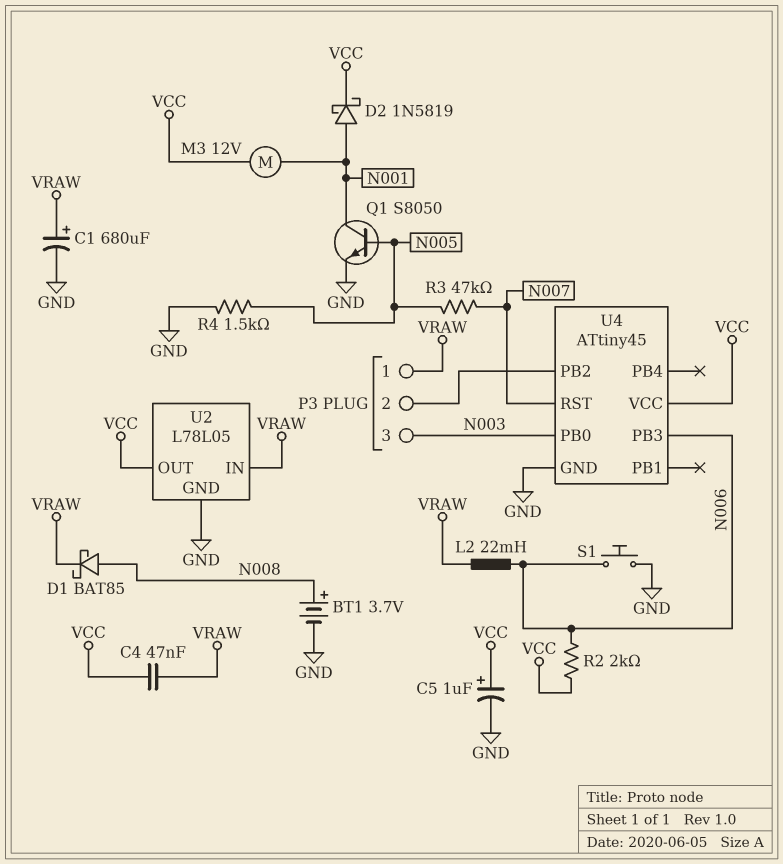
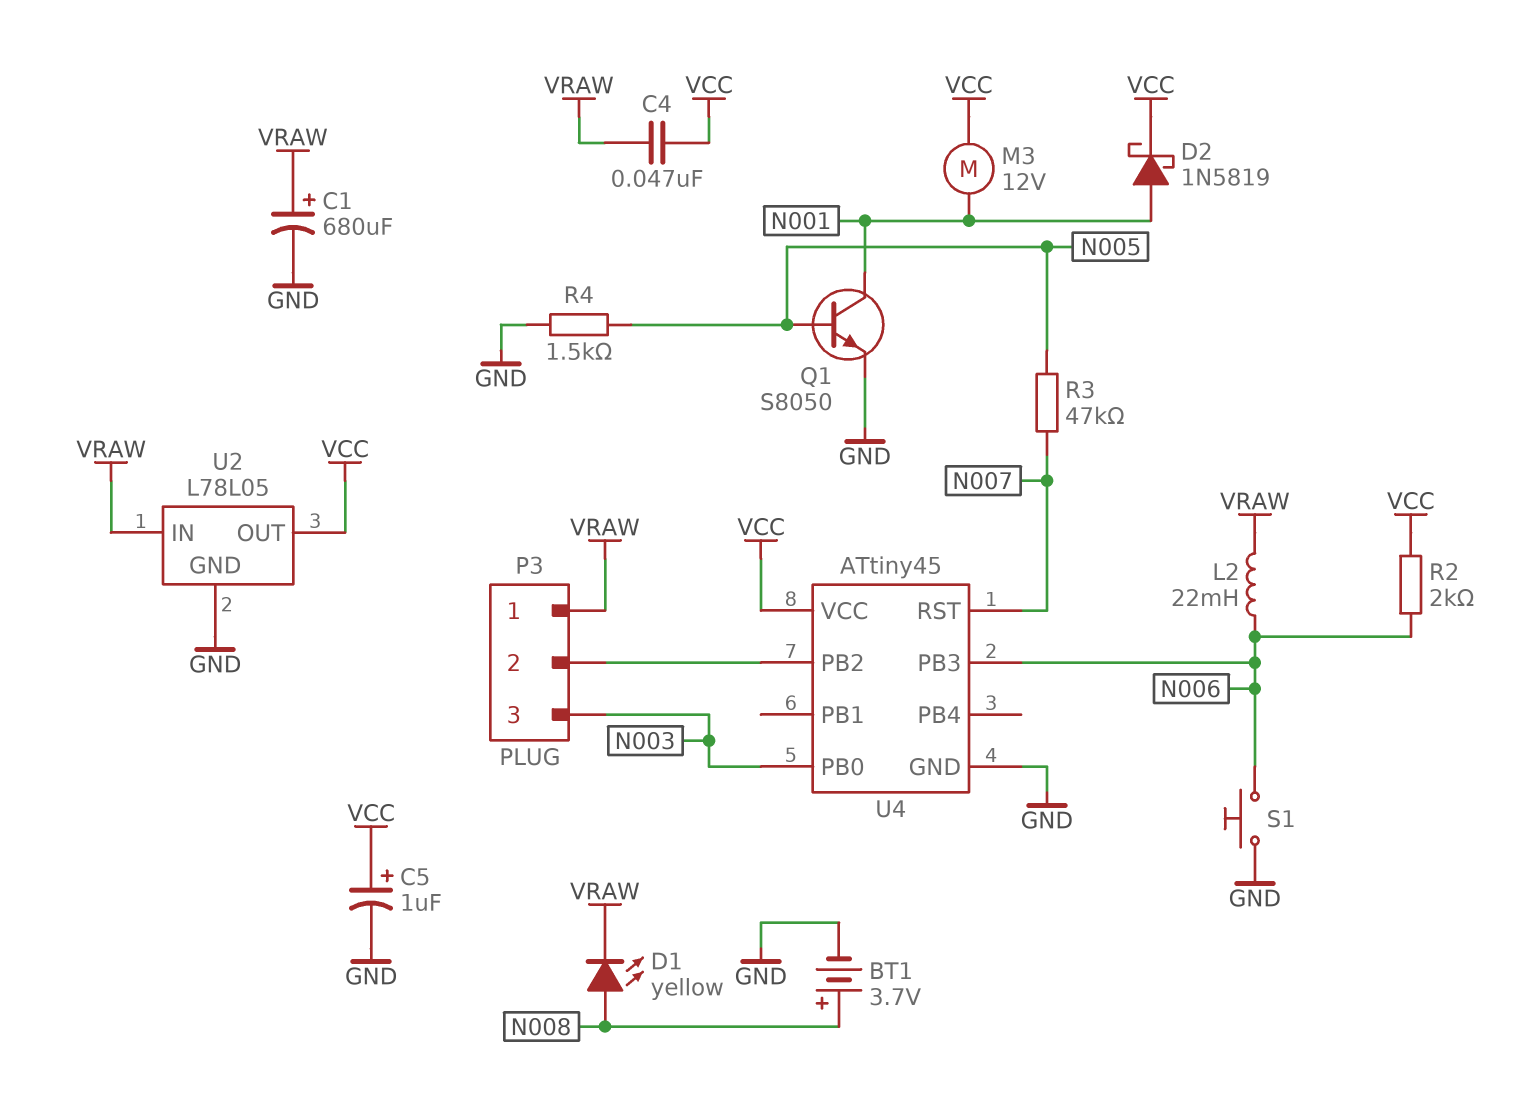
D1: schottky BAT85 (A N008, K VRAW) -> LED yellow (A N008, K VRAW)

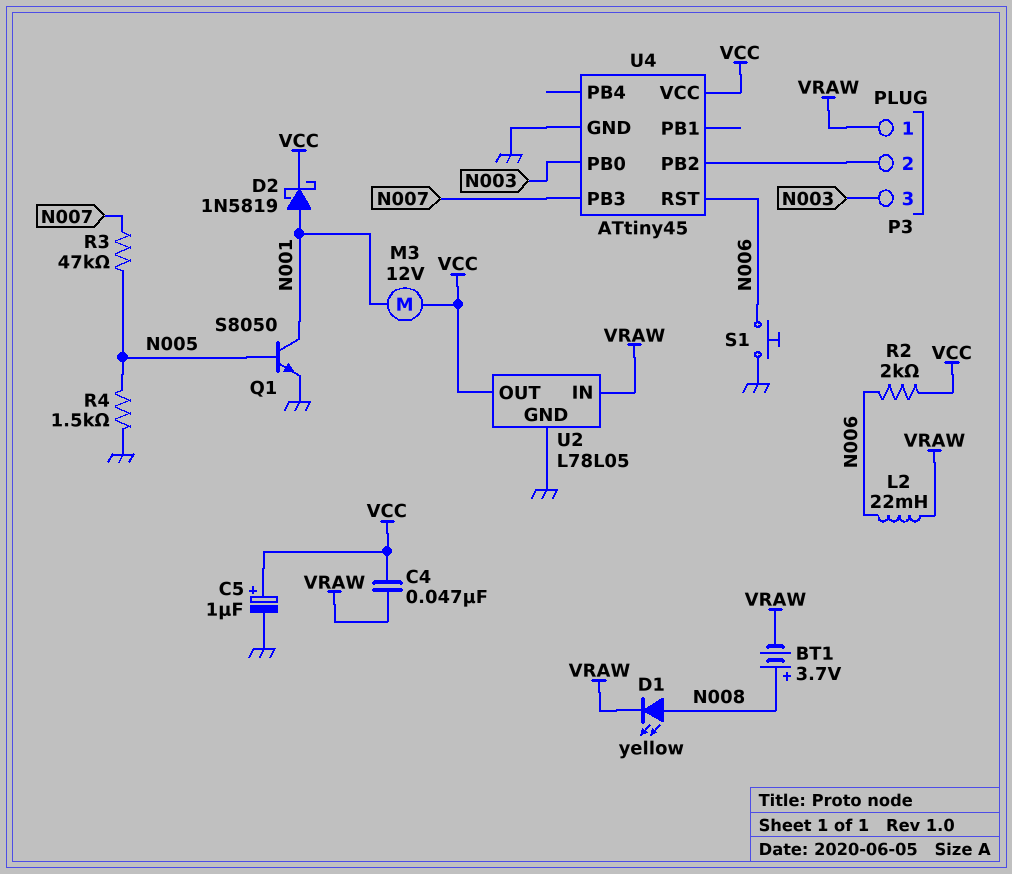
BT1: 3.7V (plus N008, minus GND) -> 3.7V (plus N008, minus VRAW)
C1: 680uF (plus VRAW, minus GND) -> none
U4 pin PB3: N006 -> N007
U4 pin RST: N007 -> N006

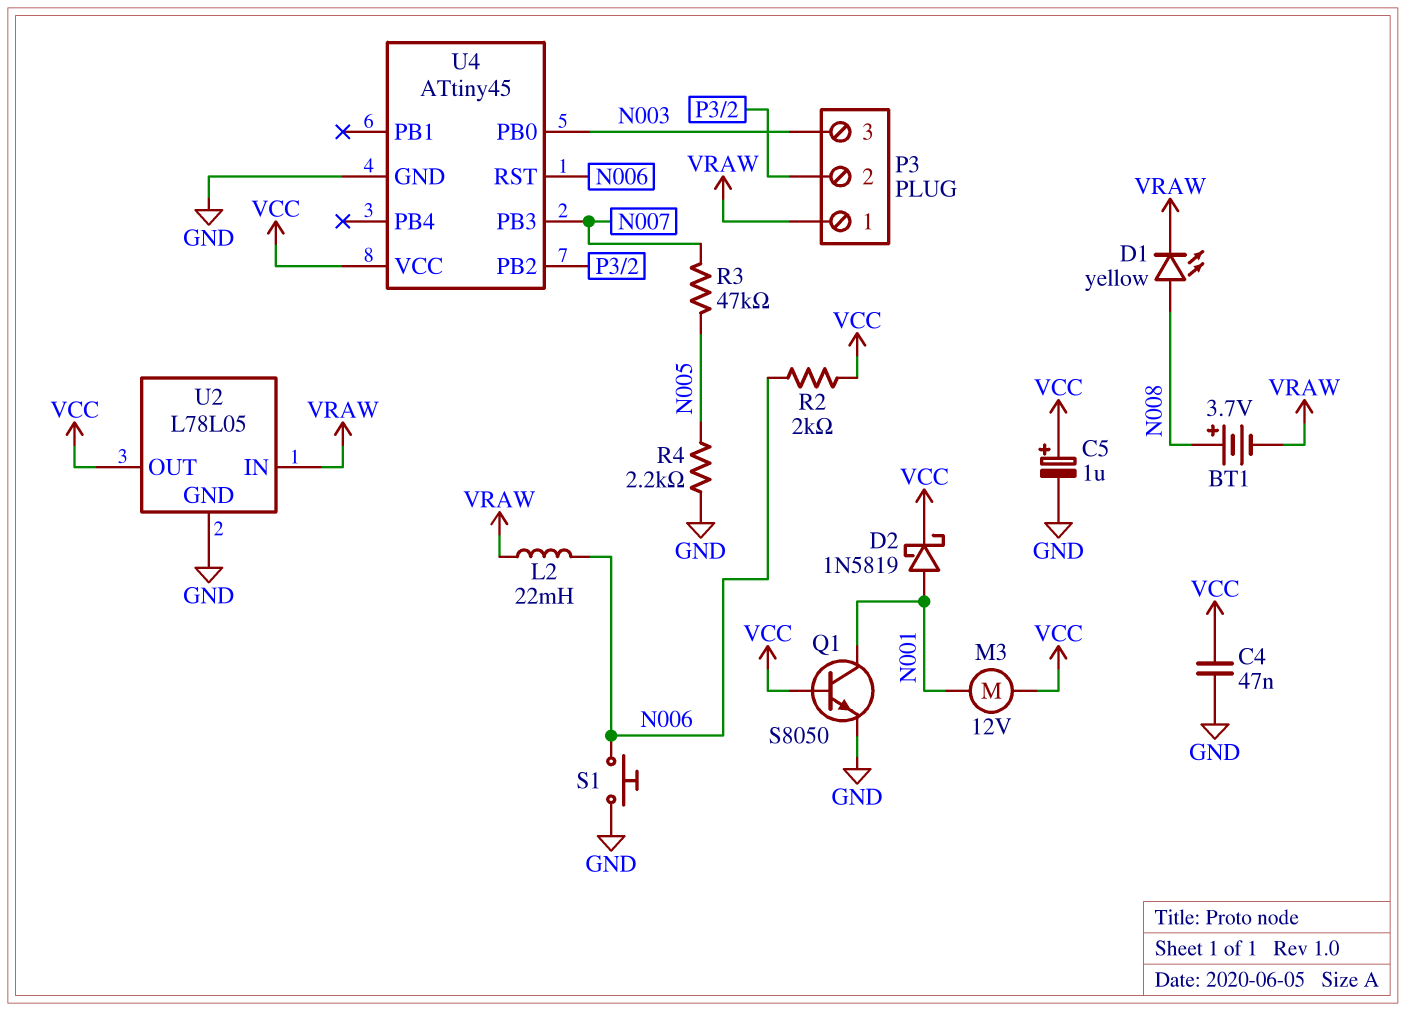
C4: 47nF (VCC, VRAW) -> 47nF (GND, VCC)
Q1: NPN S8050 (B N005, C N001, E GND) -> NPN S8050 (B VCC, C N001, E GND)
R4: 1.5k (GND, N005) -> 2.2k (GND, N005)

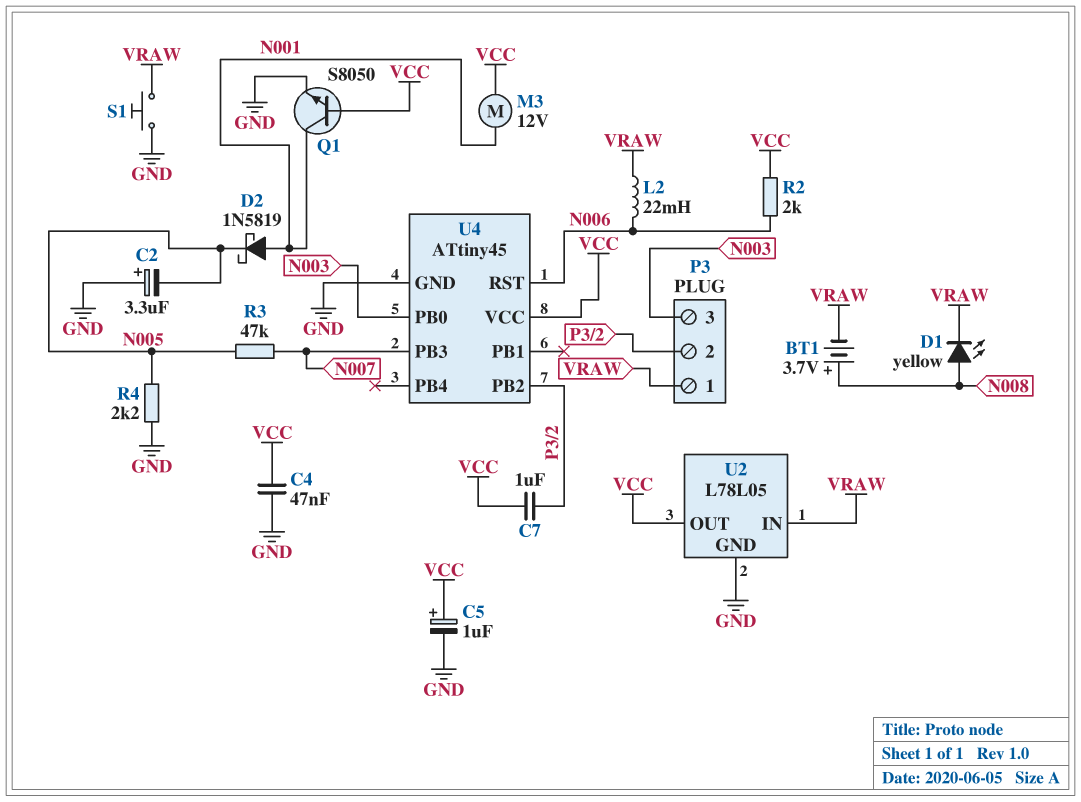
C2: none -> 3.3uF (plus GND, minus N005)
C7: none -> 1uF (P3/2, VCC)
D2: schottky 1N5819 (A N001, K VCC) -> schottky 1N5819 (A N001, K N005)
S1: button (GND, N006) -> button (GND, VRAW)

